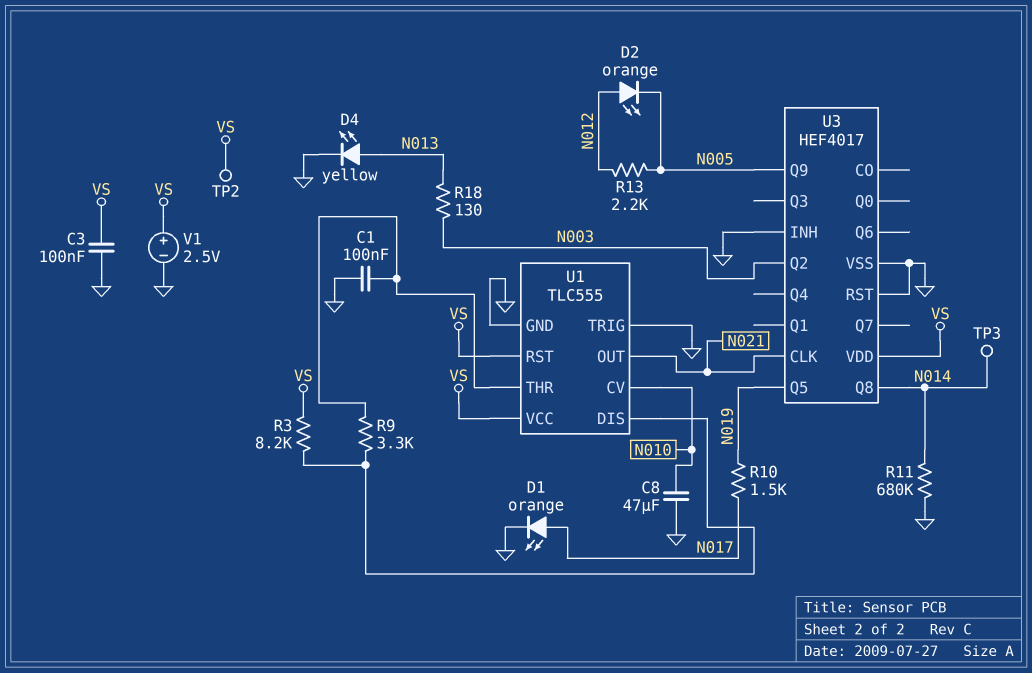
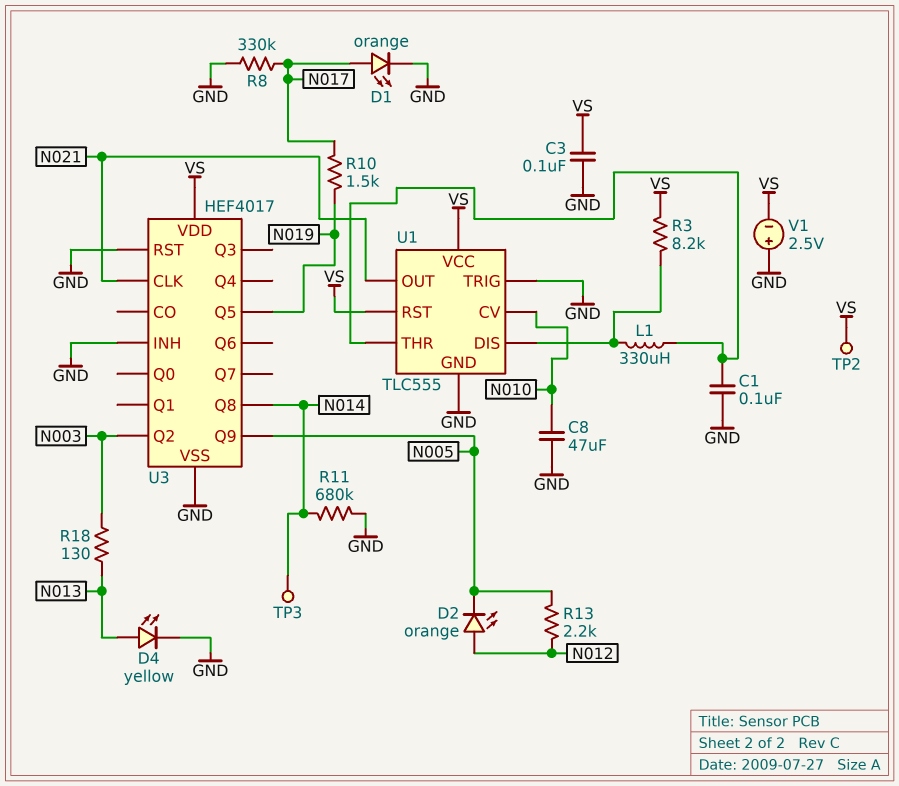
L1: none -> 330uH (U1/DIS, U1/THR)
R8: none -> 330k (GND, N017)
R9: 3.3k (U1/DIS, U1/THR) -> none
V1: 2.5V (plus VS, minus GND) -> 2.5V (plus GND, minus VS)

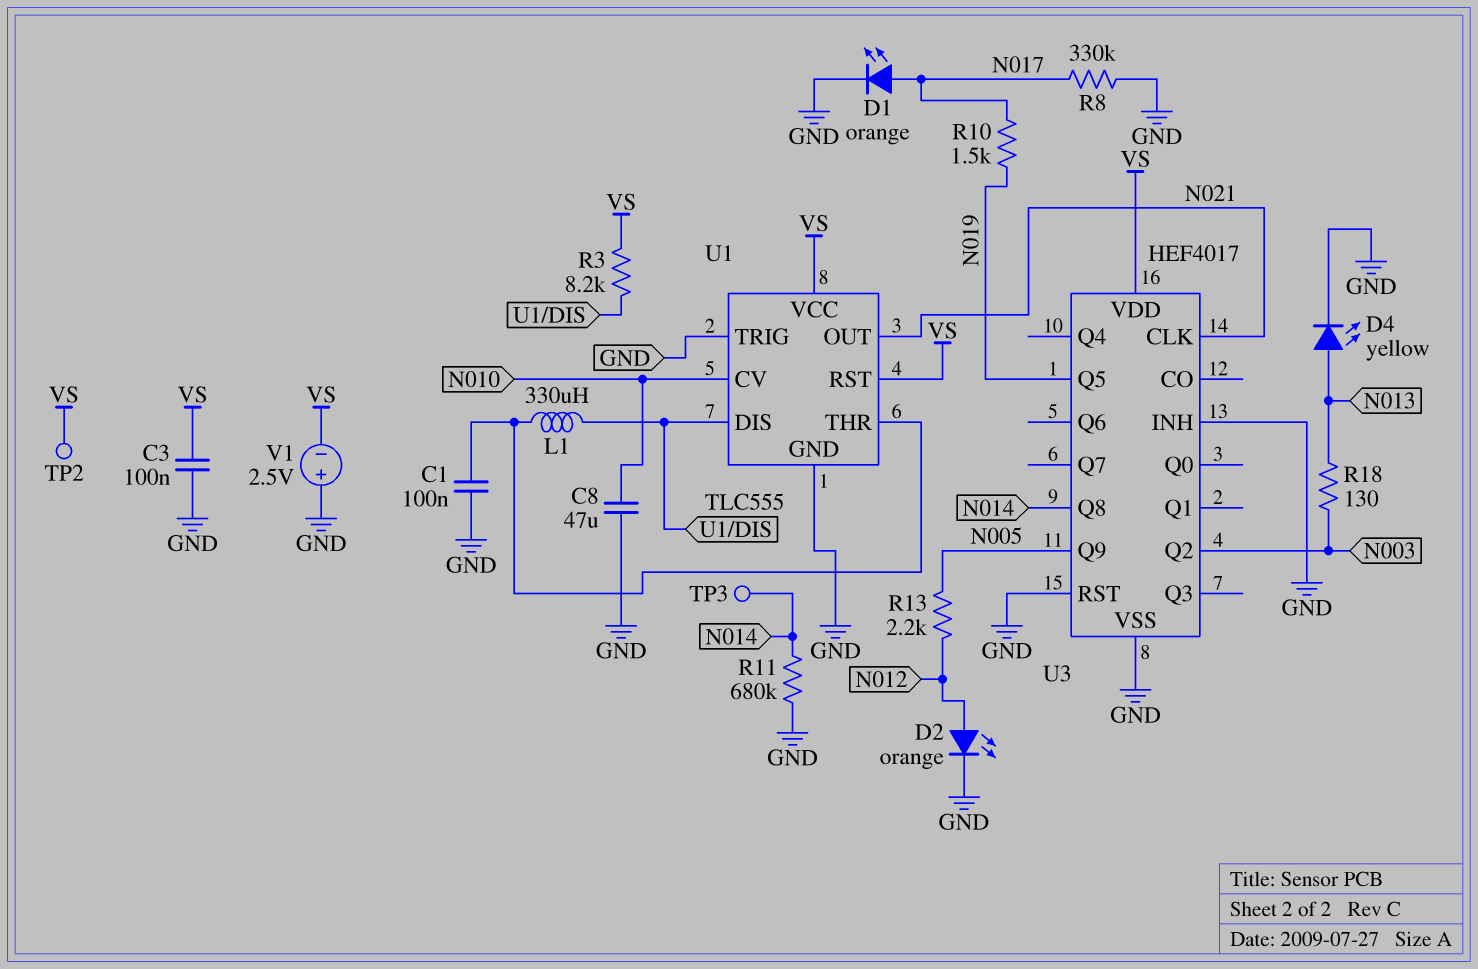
D2: LED orange (A N012, K N005) -> LED orange (A N012, K GND)

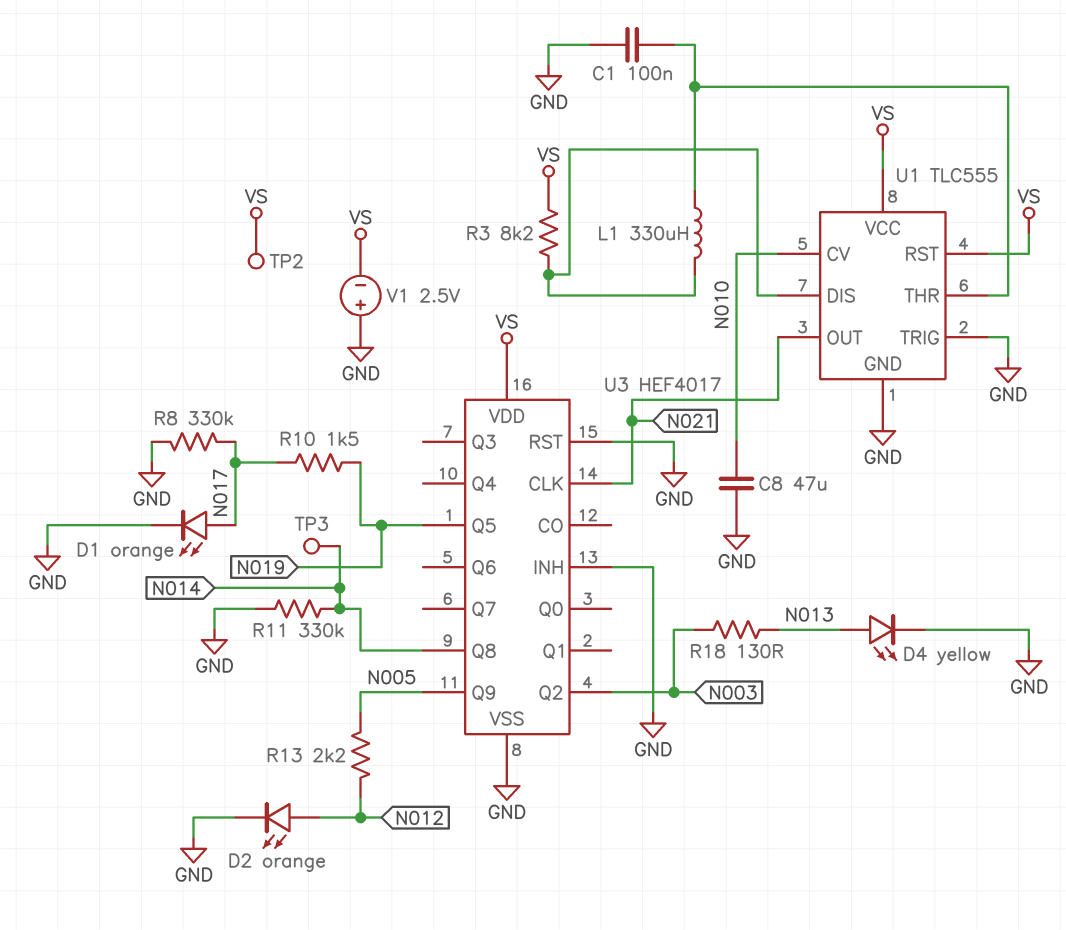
C3: 100nF (GND, VS) -> none
R11: 680k (GND, N014) -> 330k (GND, N014)

